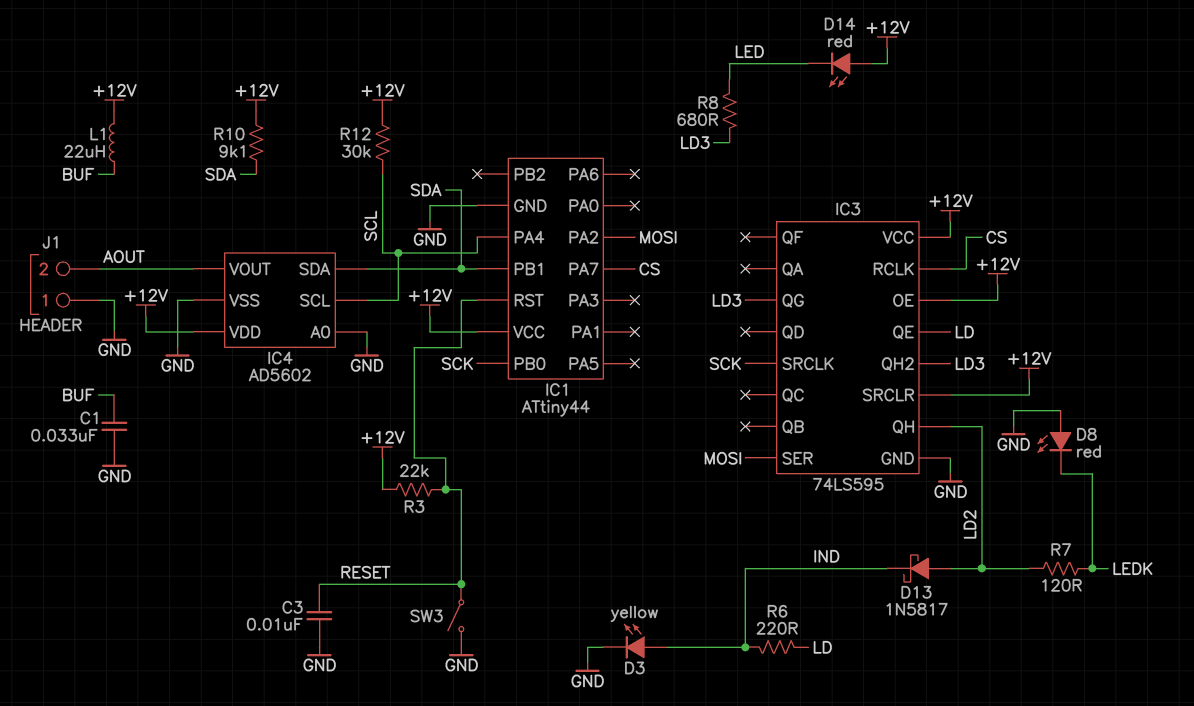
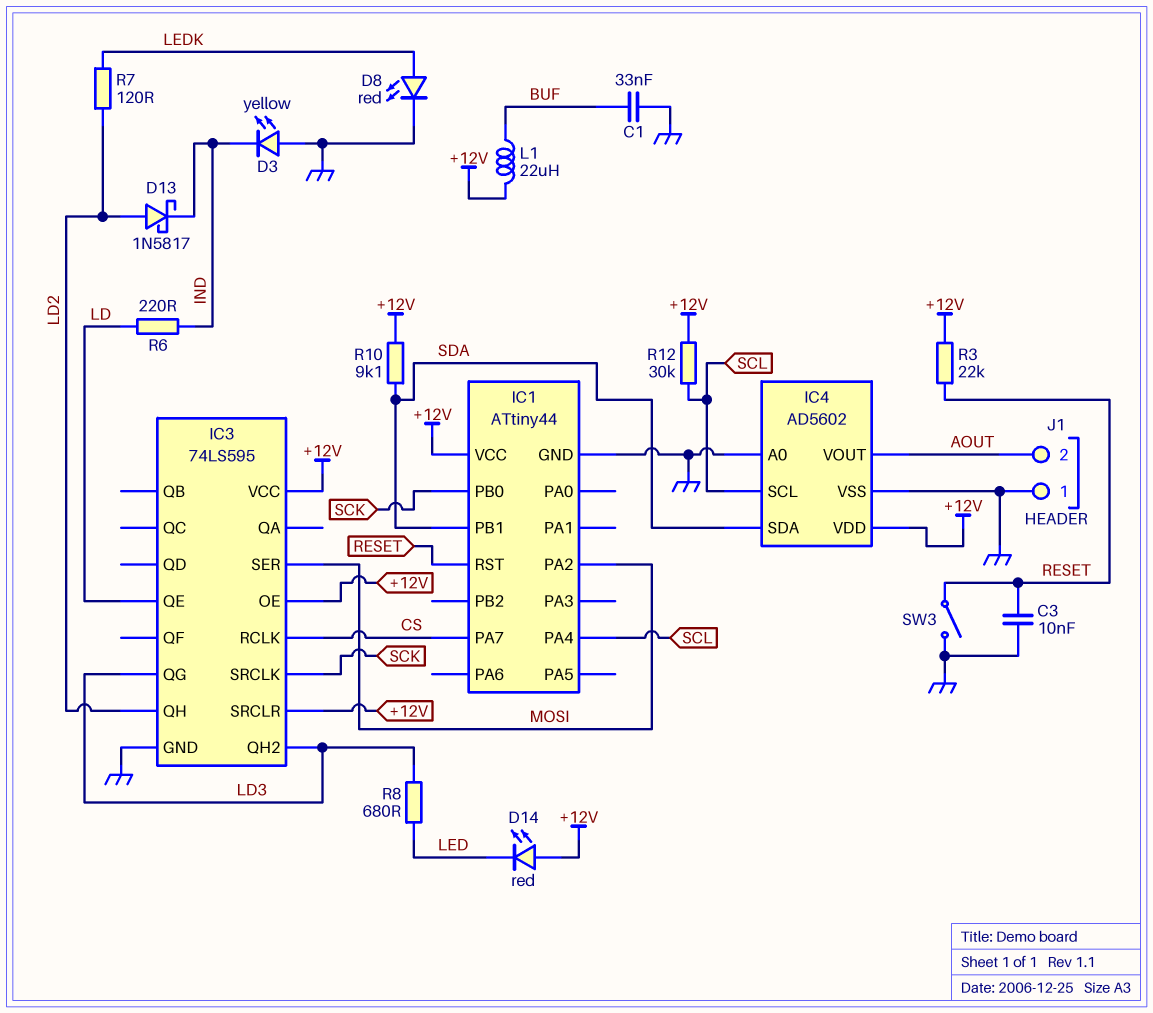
D3: LED yellow (A IND, K GND) -> LED yellow (A GND, K IND)
D8: LED red (A GND, K LEDK) -> LED red (A LEDK, K GND)

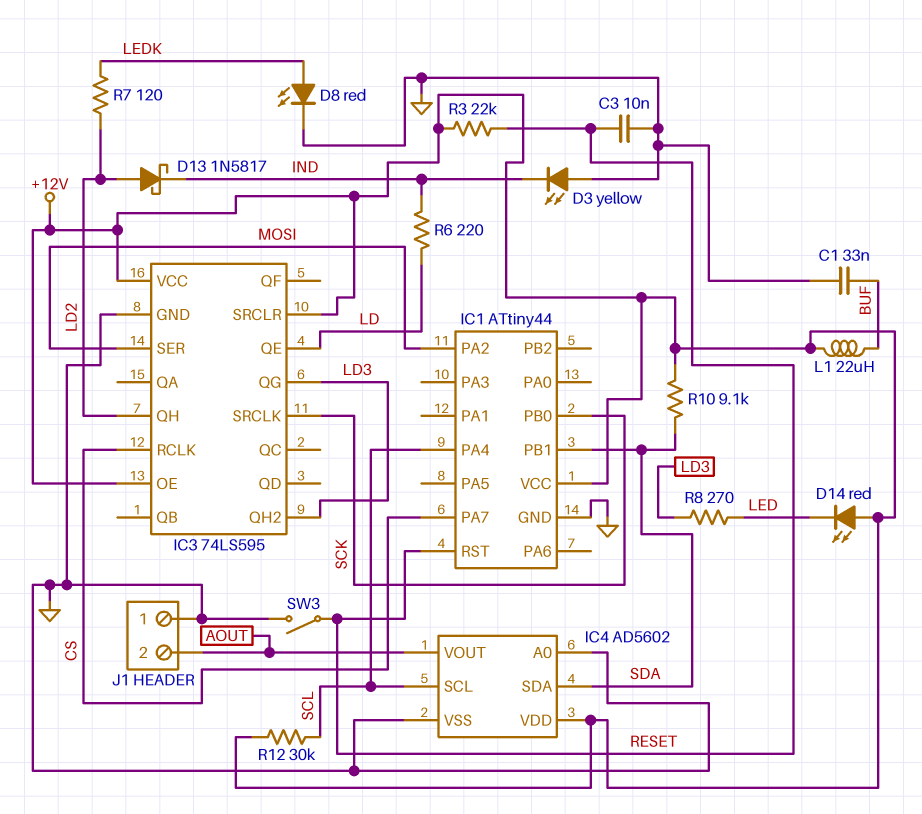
R8: 680 (LD3, LED) -> 270 (LD3, LED)

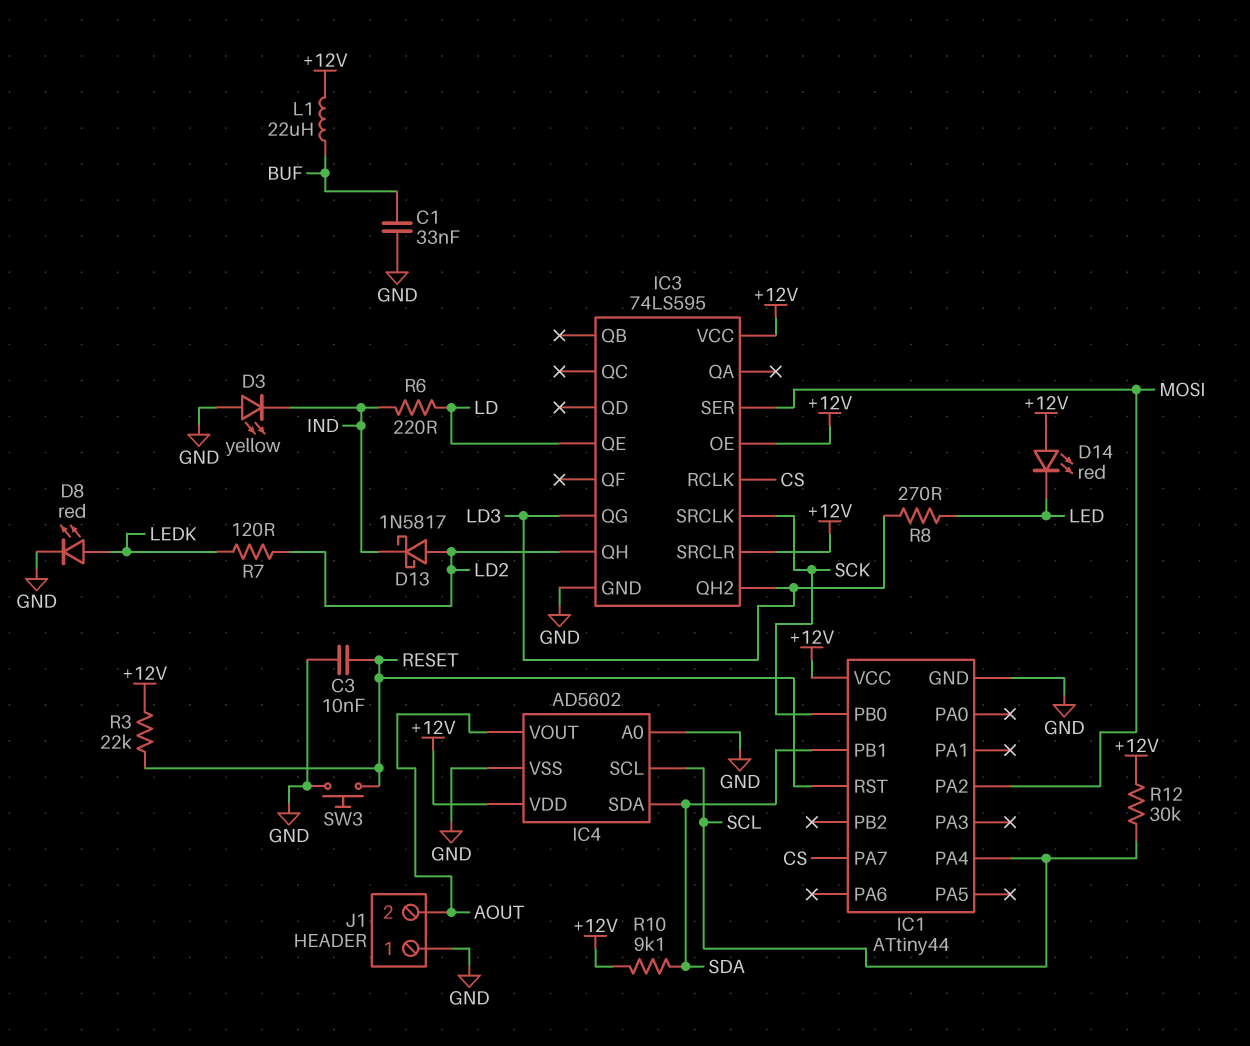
SW3: switch (GND, RESET) -> button (GND, RESET)

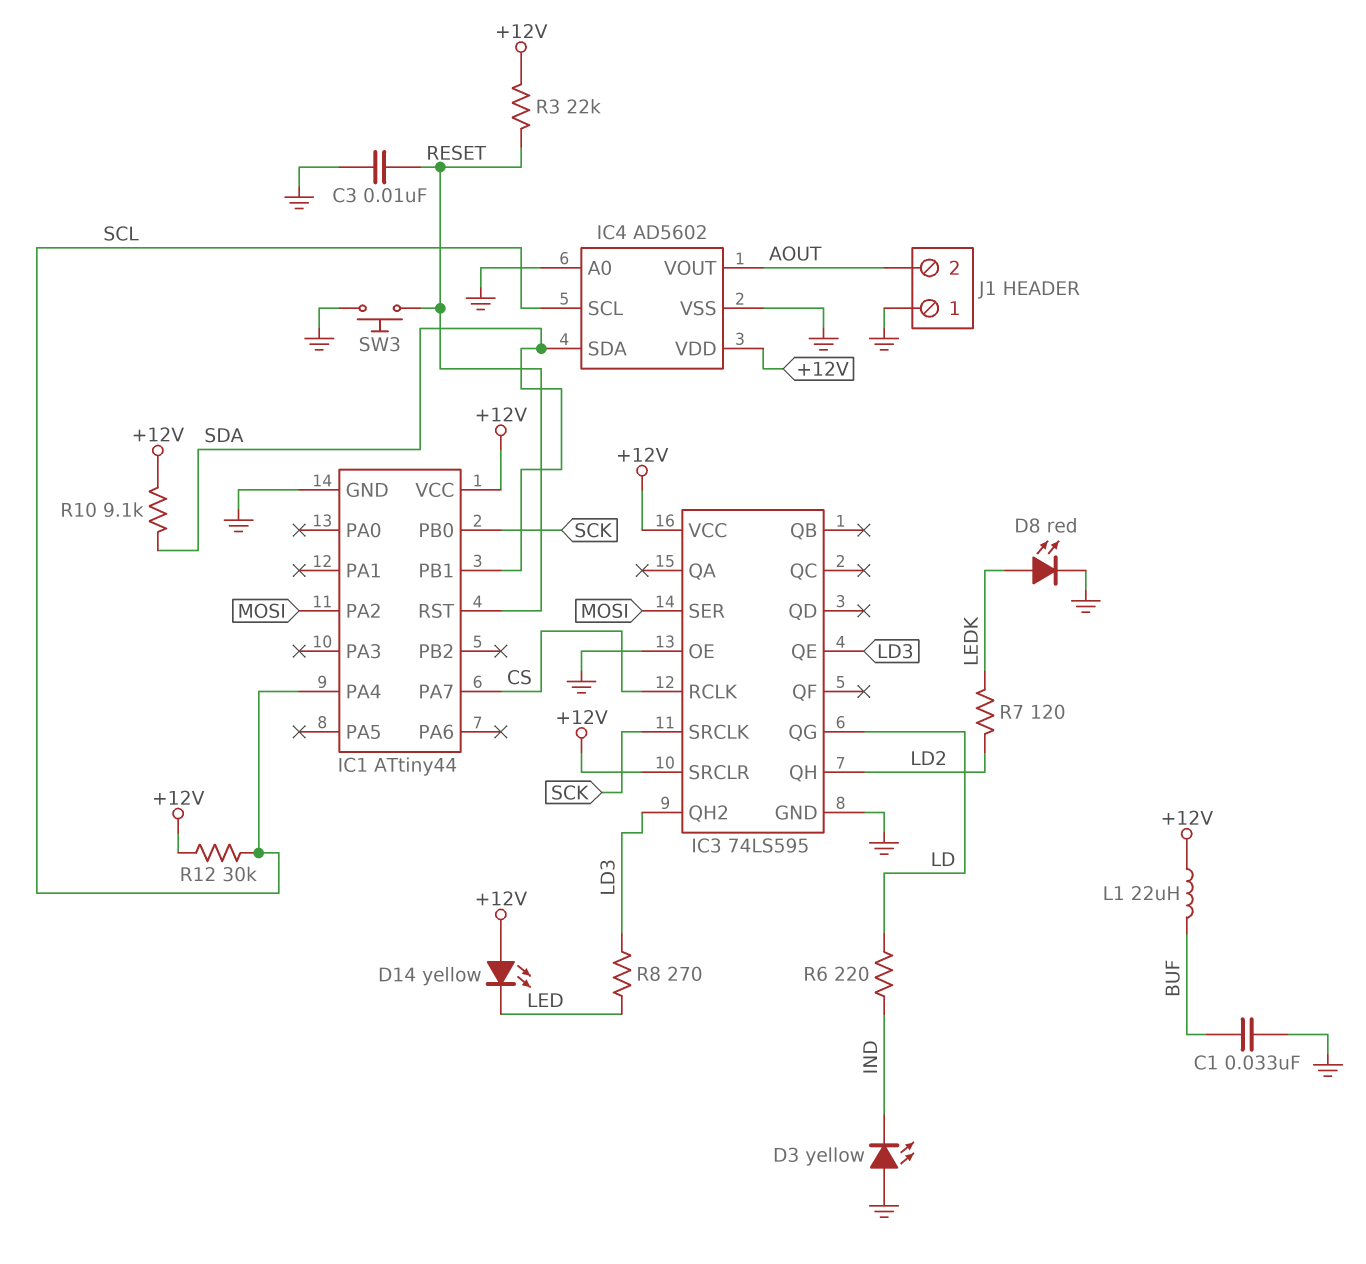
D13: schottky 1N5817 (A LD2, K IND) -> none
D14: LED red (A +12V, K LED) -> LED yellow (A +12V, K LED)
IC3 pin OE: +12V -> GND
IC3 pin QE: LD -> LD3
IC3 pin QG: LD3 -> LD

